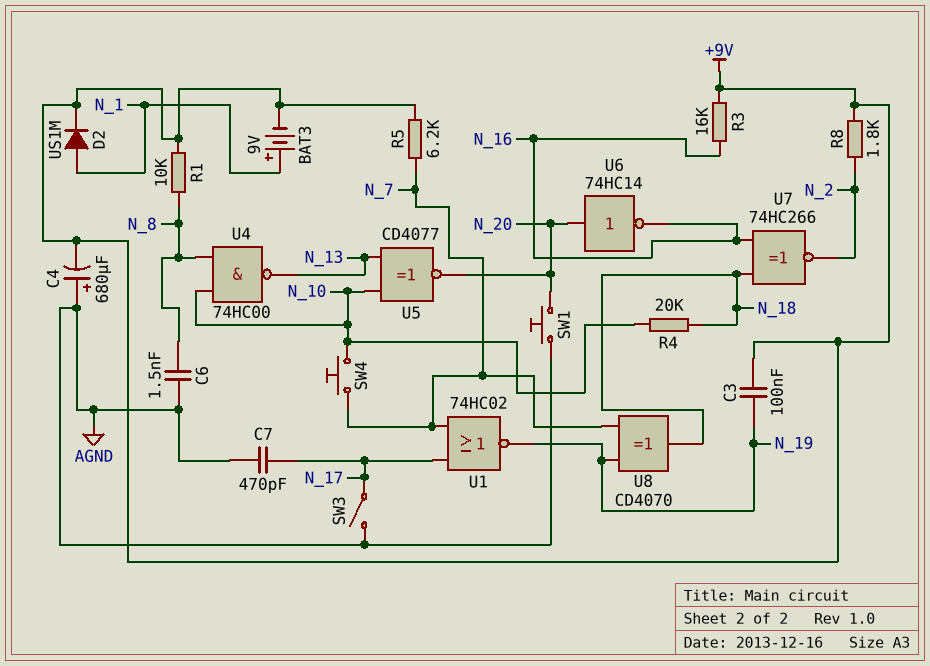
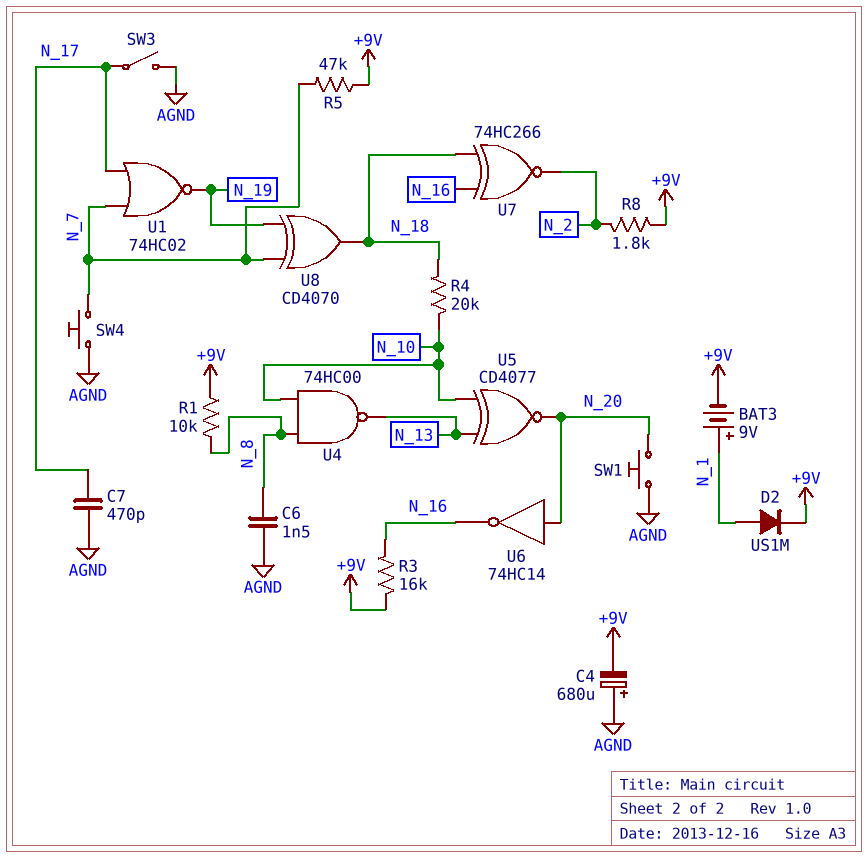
C3: 100nF (+9V, N_19) -> none
R5: 6.2k (+9V, N_7) -> 47k (+9V, N_7)
SW4: button (N_7, N_10) -> button (AGND, N_7)

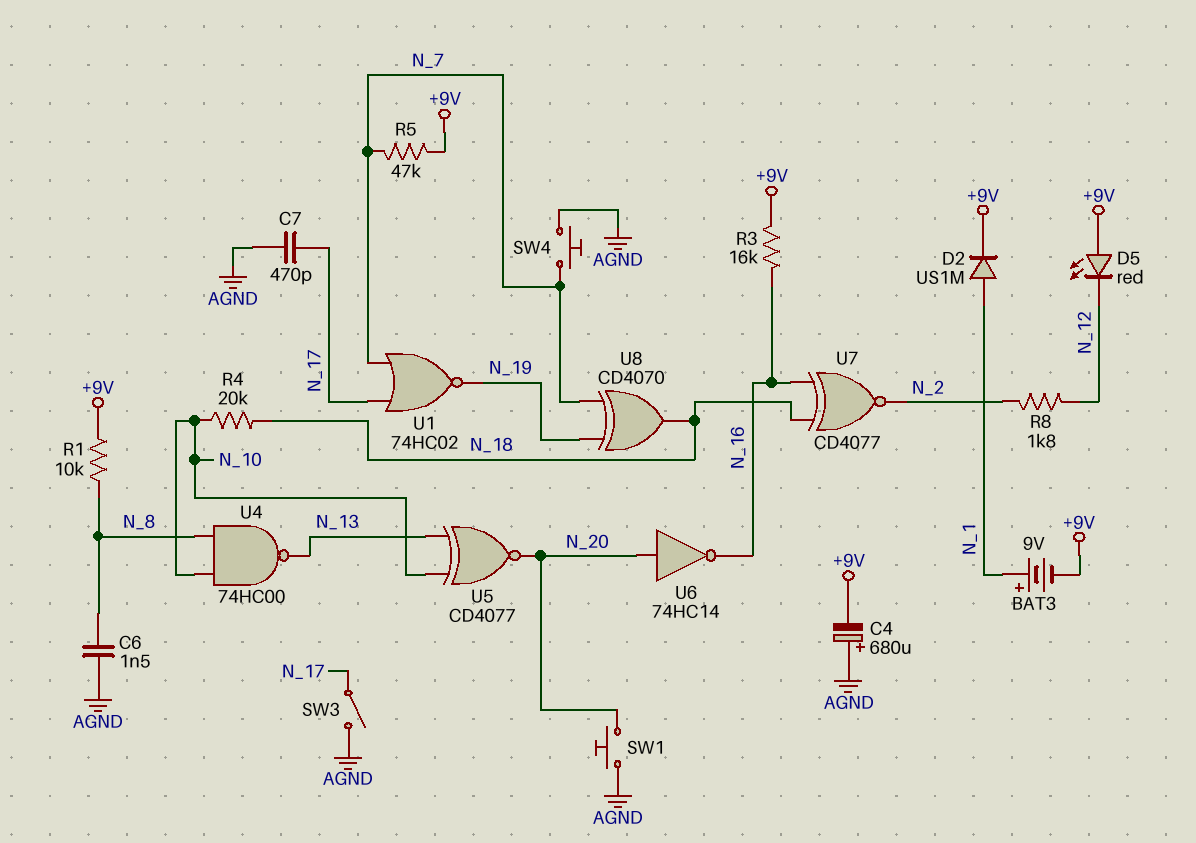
D5: none -> LED red (A +9V, K N_12)
R8: 1.8k (+9V, N_2) -> 1.8k (N_2, N_12)
U7: XNOR 74HC266 (in N_16, in N_18, out N_2) -> XNOR CD4077 (in N_16, in N_18, out N_2)

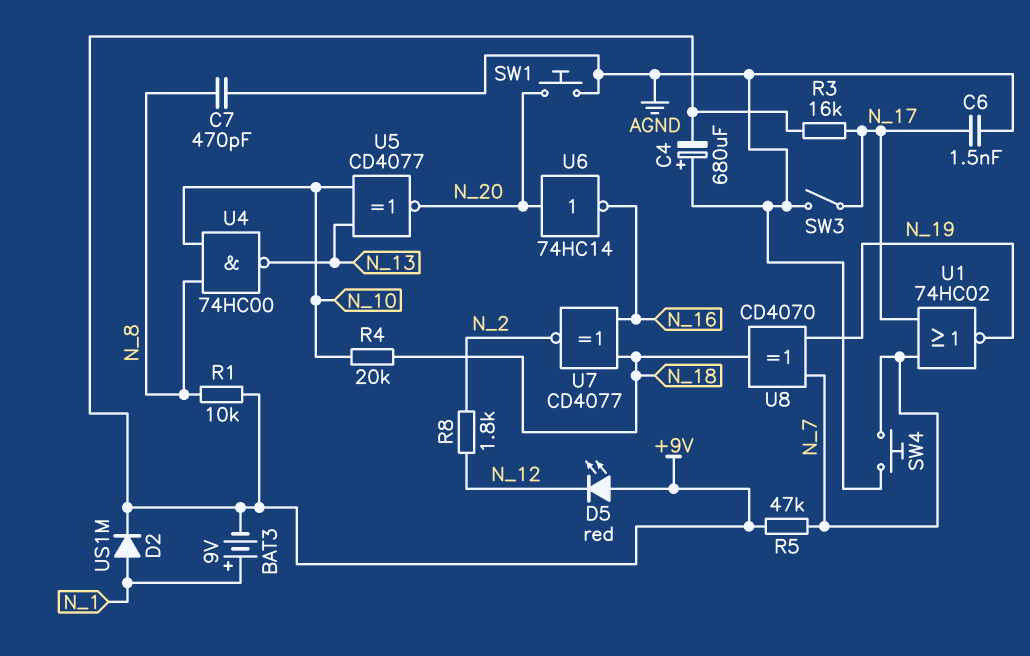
C6: 1.5nF (AGND, N_8) -> 1.5nF (AGND, N_17)
C7: 470pF (AGND, N_17) -> 470pF (AGND, N_8)
R3: 16k (+9V, N_16) -> 16k (+9V, N_17)

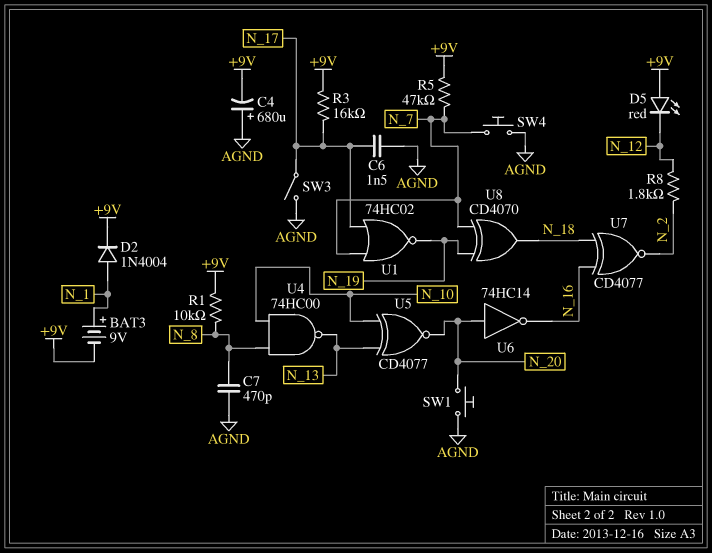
D2: diode US1M (A N_1, K +9V) -> diode 1N4004 (A N_1, K +9V)
R4: 20k (N_10, N_18) -> none

